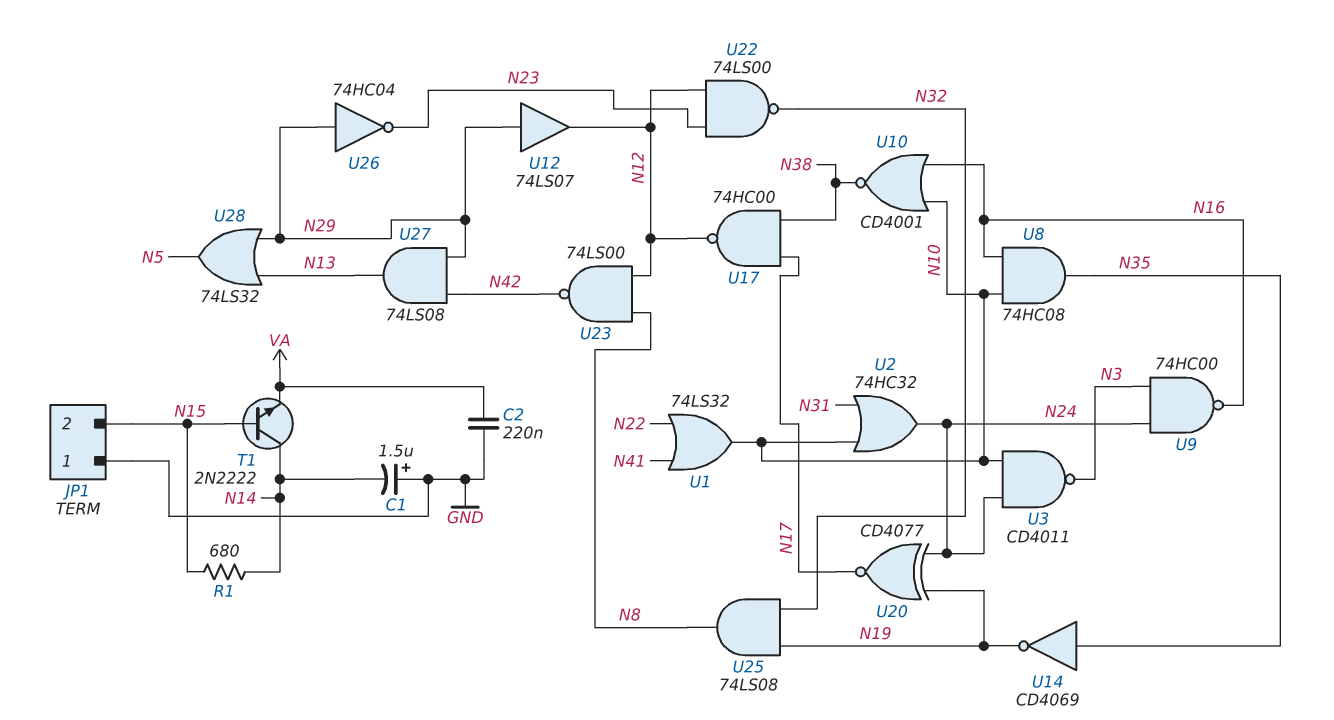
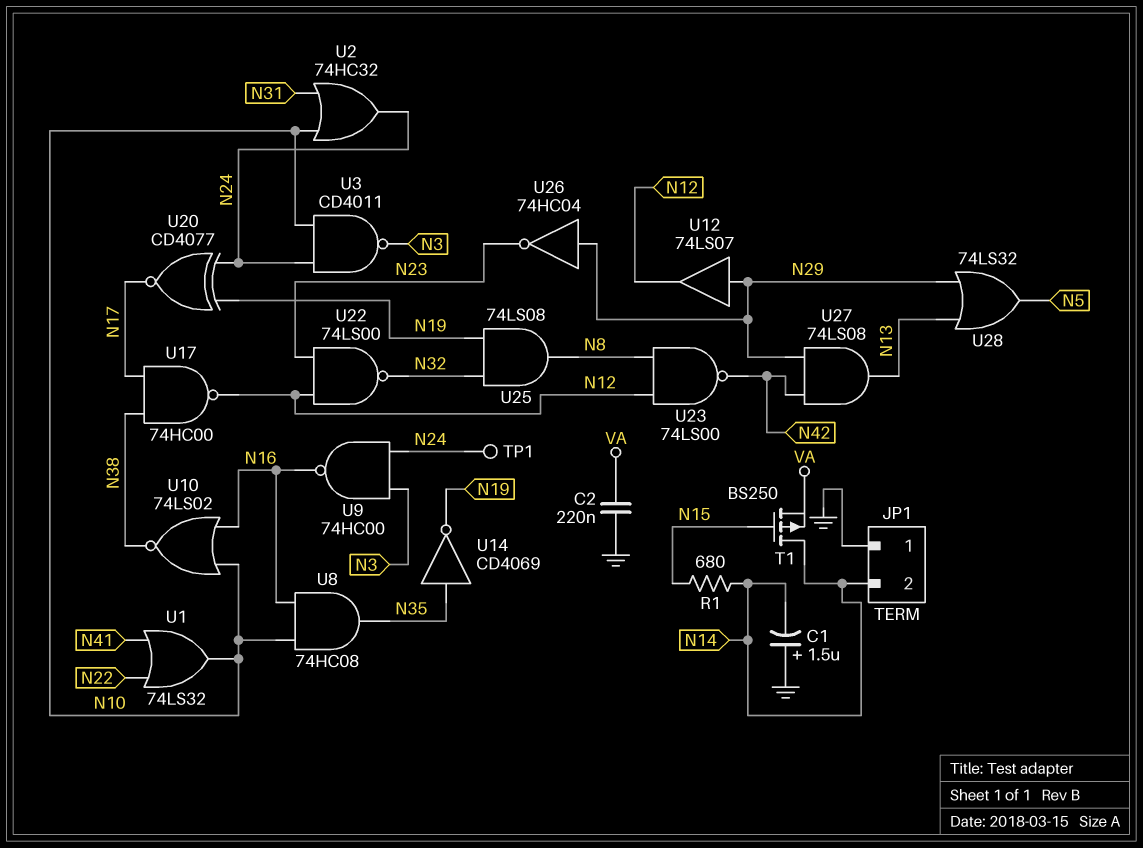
JP1 pin 2: N15 -> N14
T1: NPN 2N2222 (B N15, C N14, E VA) -> PMOS BS250 (G N15, D N14, S VA)
TP1: none -> test point (N24)
U10: NOR CD4001 (in N10, in N16, out N38) -> NOR 74LS02 (in N10, in N16, out N38)

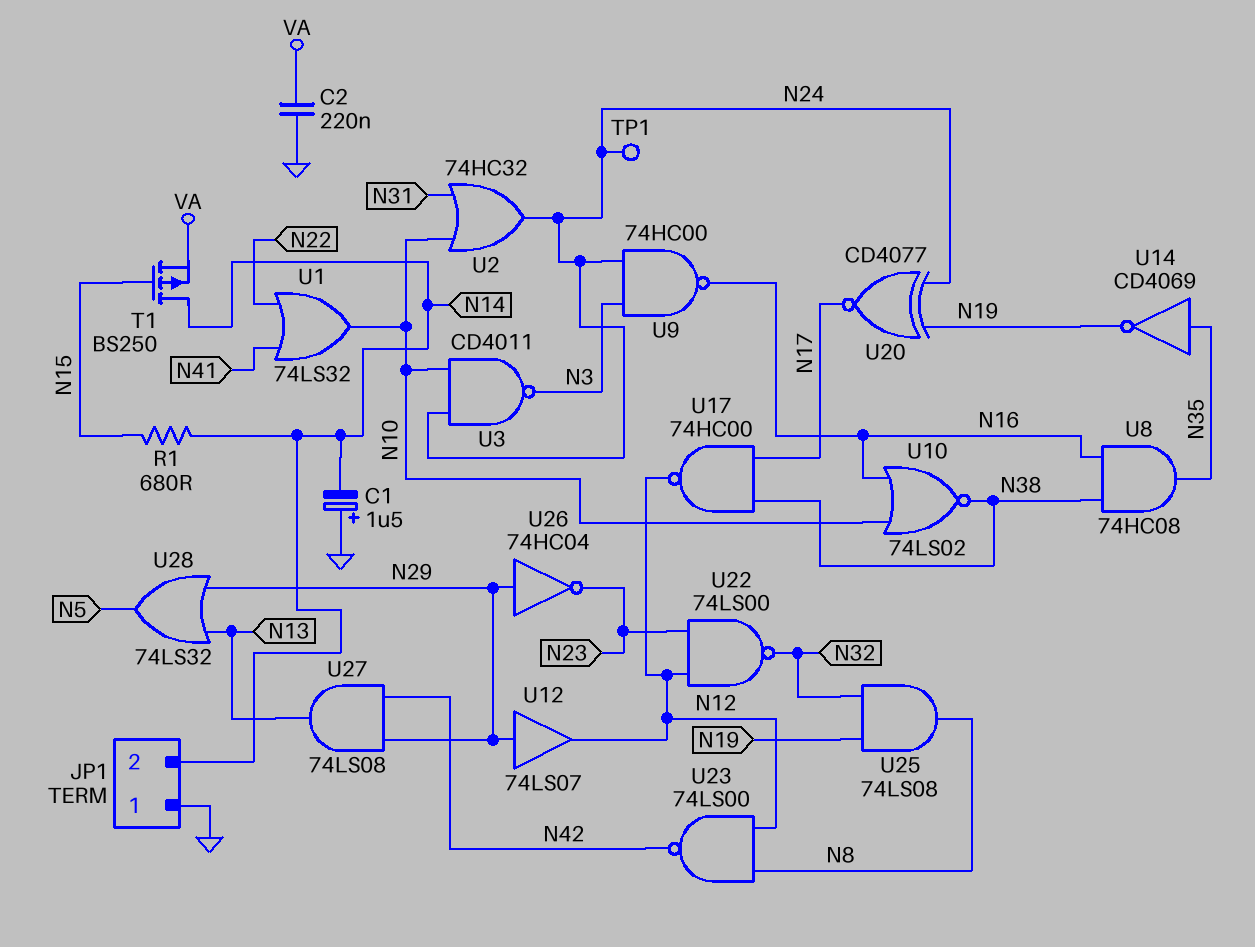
U8: AND 74HC08 (in N10, in N16, out N35) -> AND 74HC08 (in N16, in N38, out N35)

